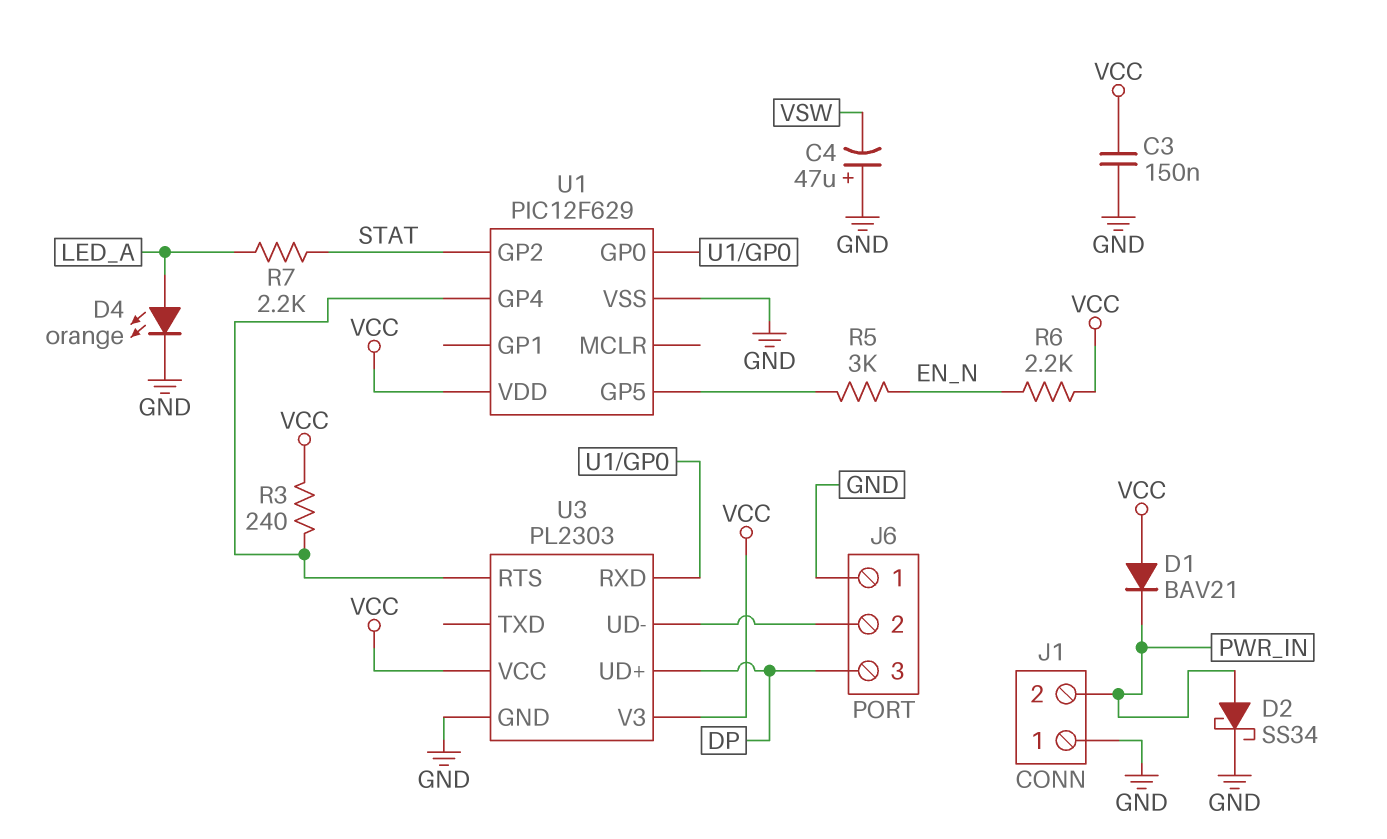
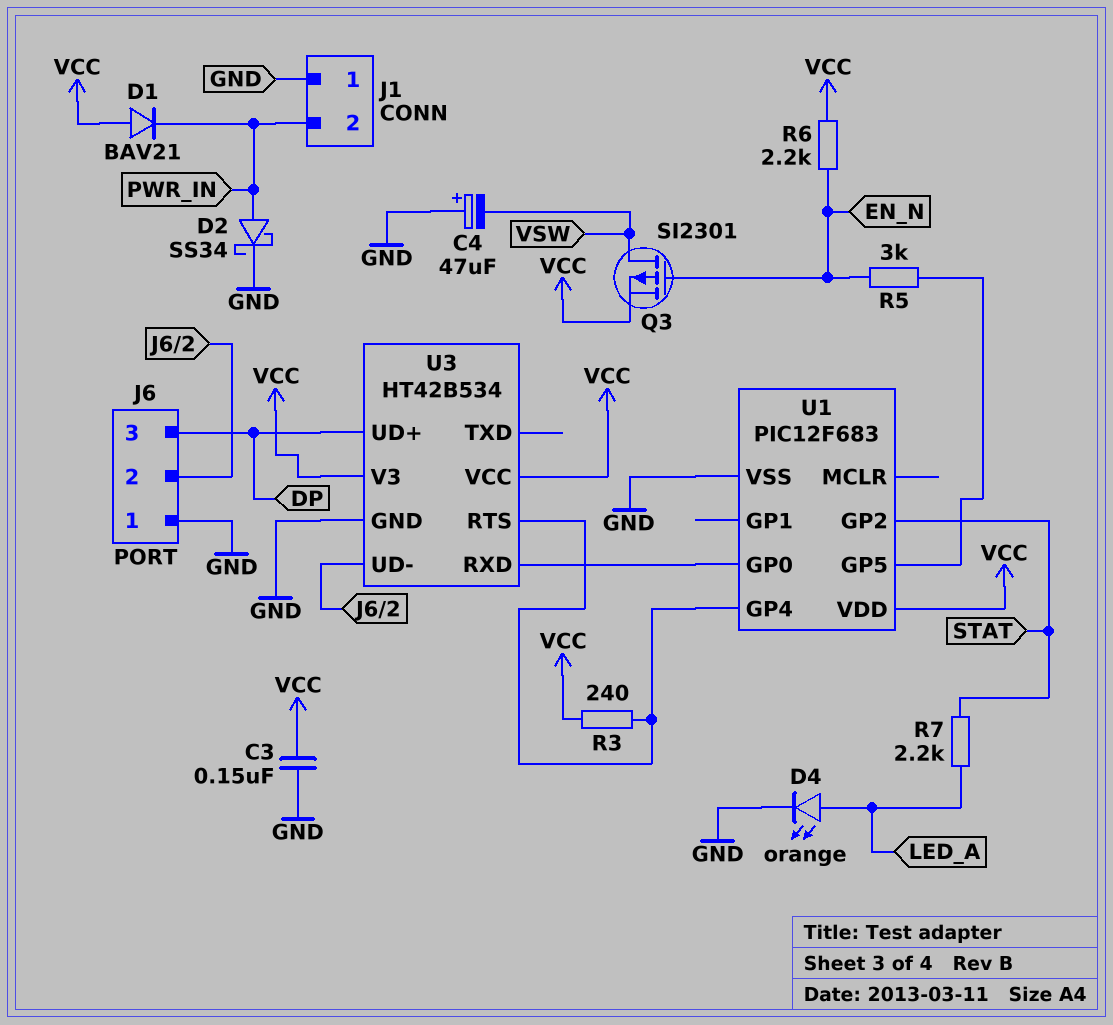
Q3: none -> PMOS SI2301 (G EN_N, D VSW, S VCC)
U1: PIC12F629 -> PIC12F683
U3: PL2303 -> HT42B534

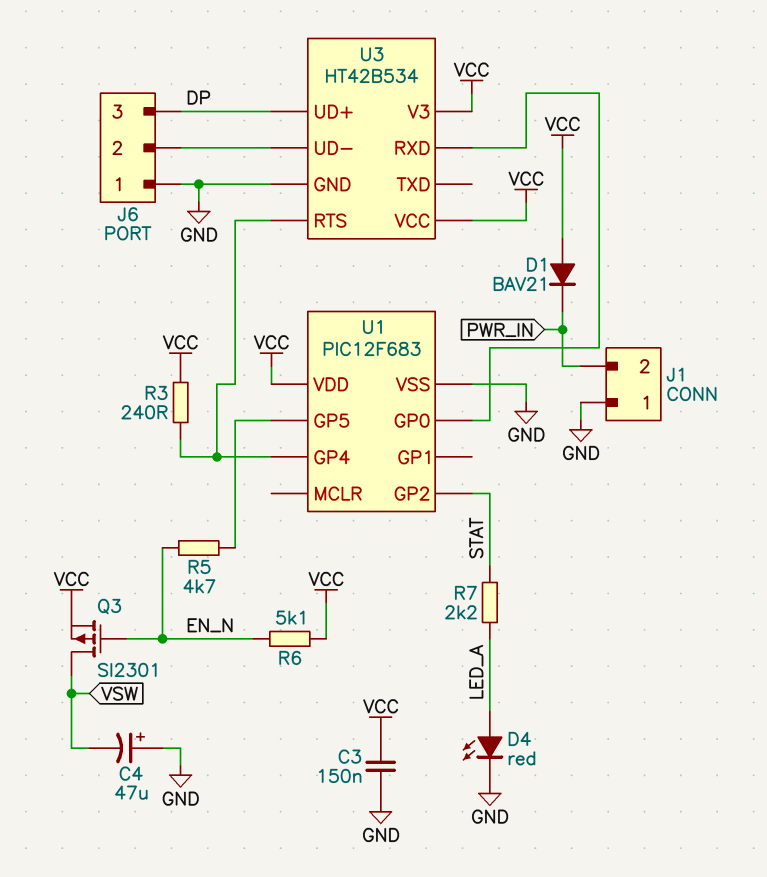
D2: schottky SS34 (A PWR_IN, K GND) -> none
D4: LED orange (A LED_A, K GND) -> LED red (A LED_A, K GND)
R5: 3k (EN_N, U1/GP5) -> 4.7k (EN_N, U1/GP5)
R6: 2.2k (EN_N, VCC) -> 5.1k (EN_N, VCC)

